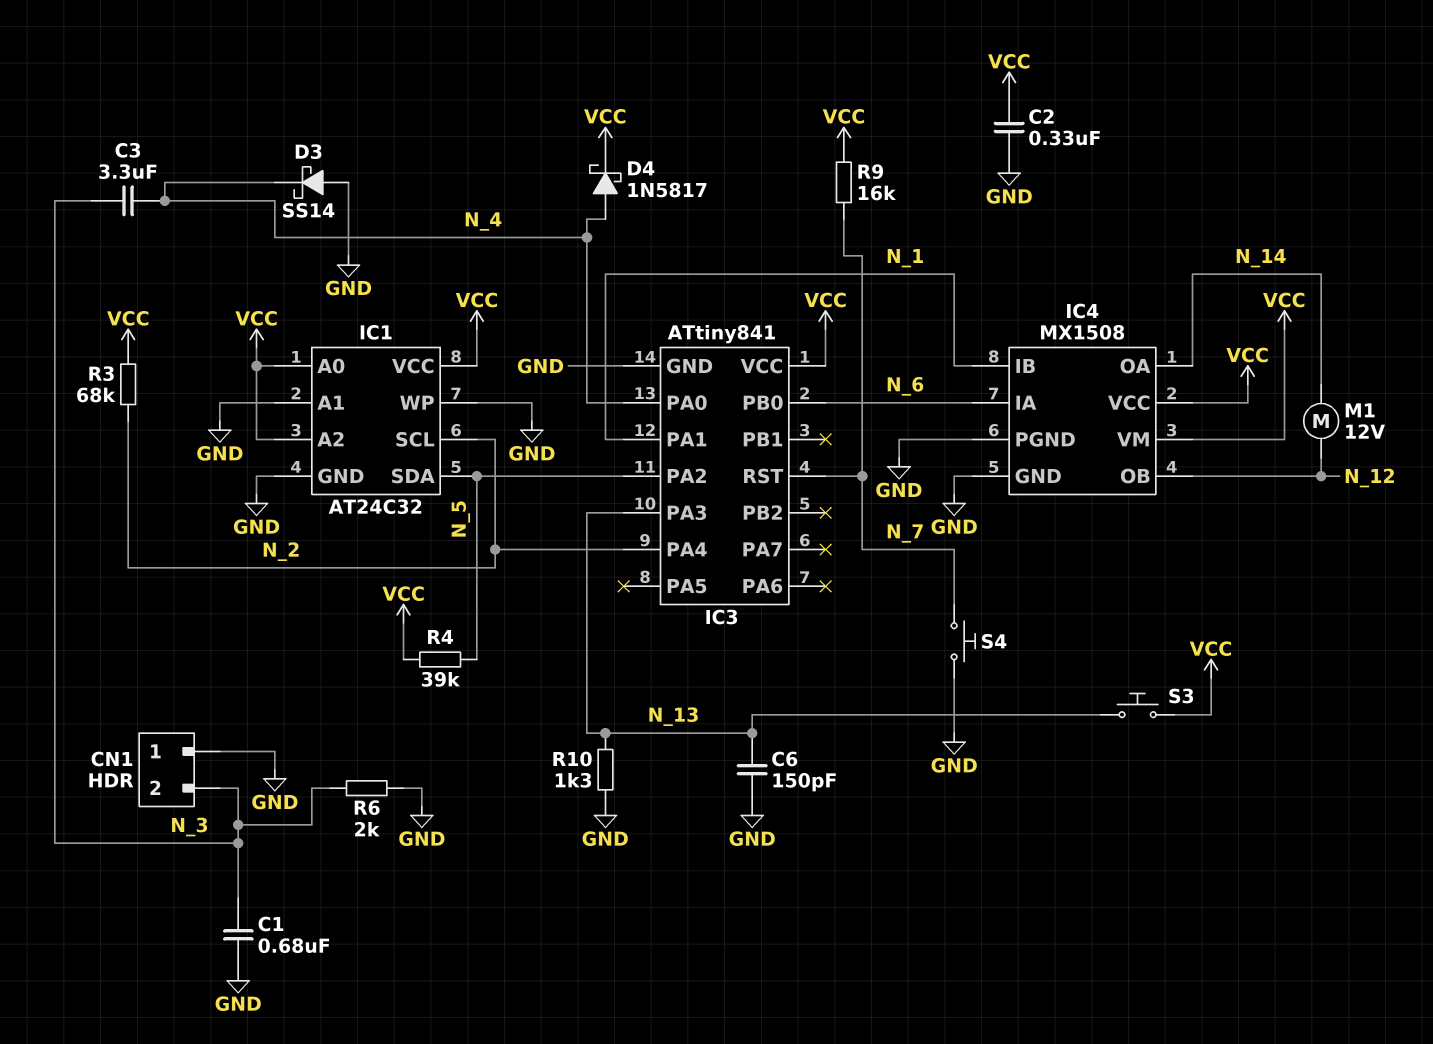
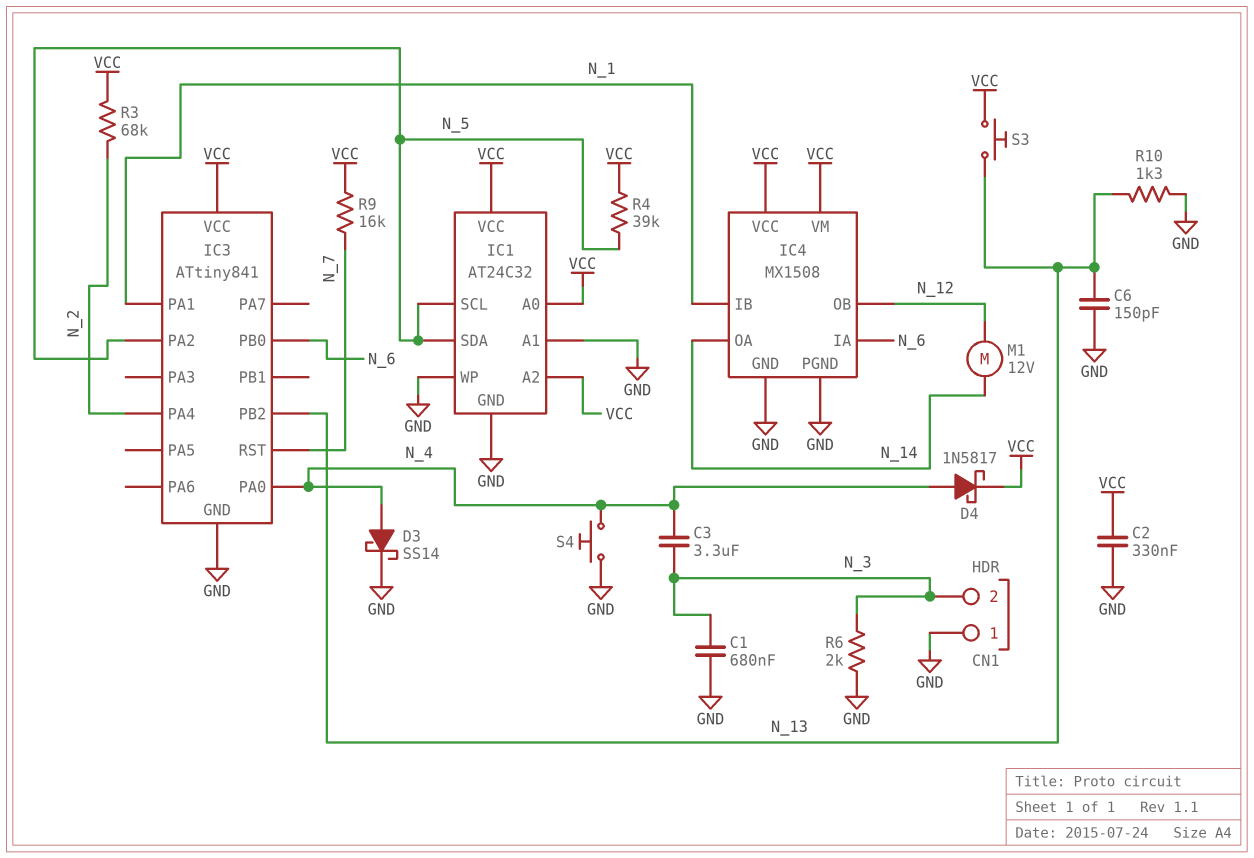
D3: schottky SS14 (A GND, K N_4) -> schottky SS14 (A N_4, K GND)
IC1 pin SCL: N_2 -> N_5
IC3 pin PA3: N_13 -> none
IC3 pin PB2: none -> N_13
S4: button (GND, N_7) -> button (GND, N_4)

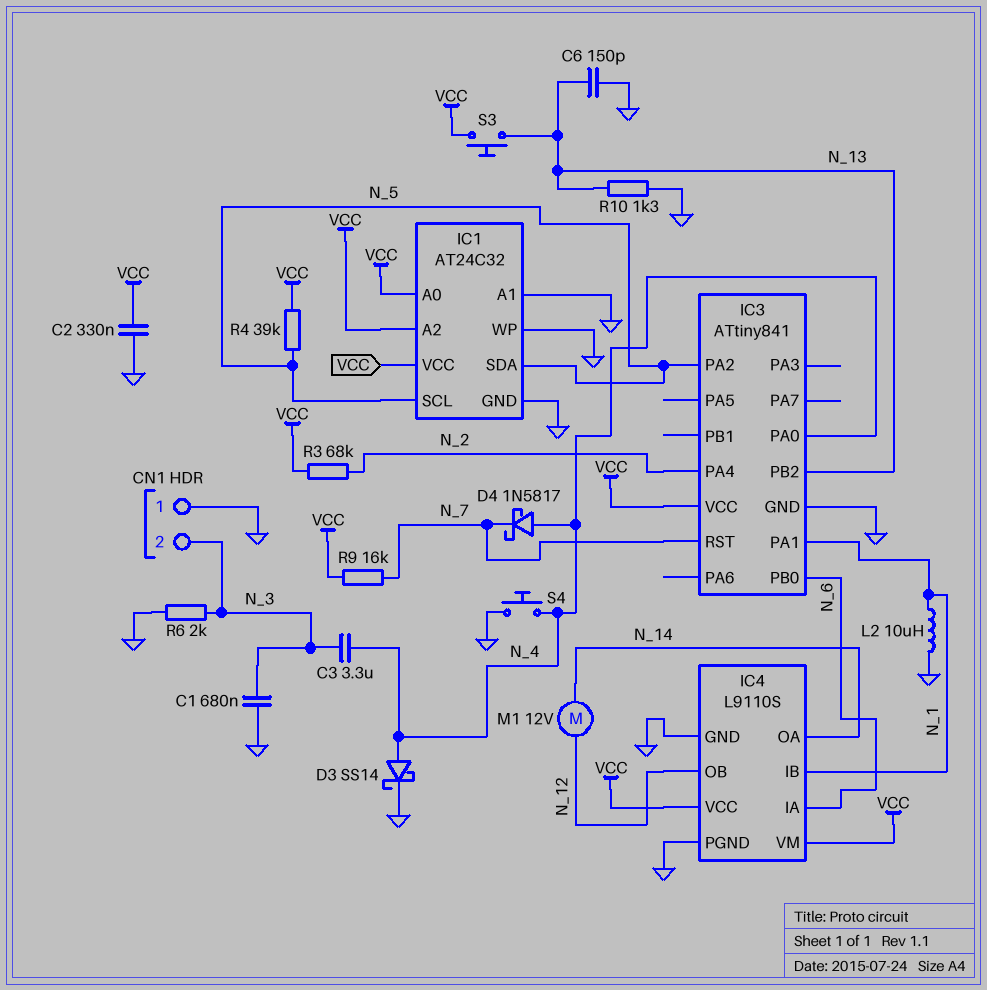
D4: schottky 1N5817 (A N_4, K VCC) -> schottky 1N5817 (A N_4, K N_7)
IC4: MX1508 -> L9110S
L2: none -> 10uH (GND, N_1)

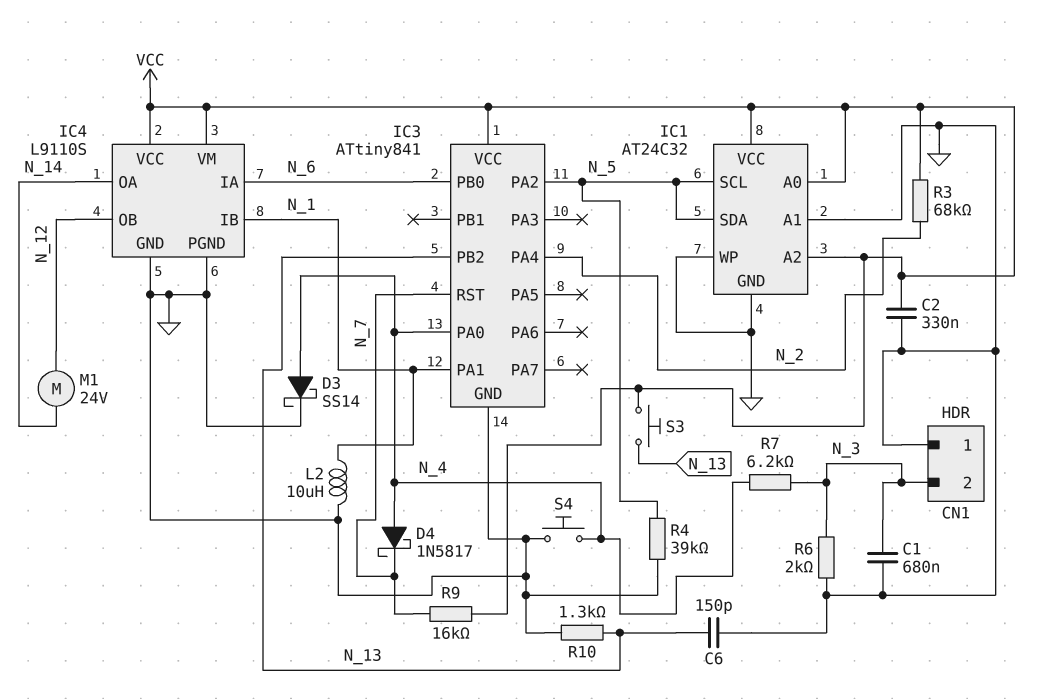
C3: 3.3uF (N_3, N_4) -> none
M1: motor 12V (N_12, N_14) -> motor 24V (N_12, N_14)
R4: 39k (N_5, VCC) -> 39k (GND, N_5)
R7: none -> 6.2k (N_3, N_4)

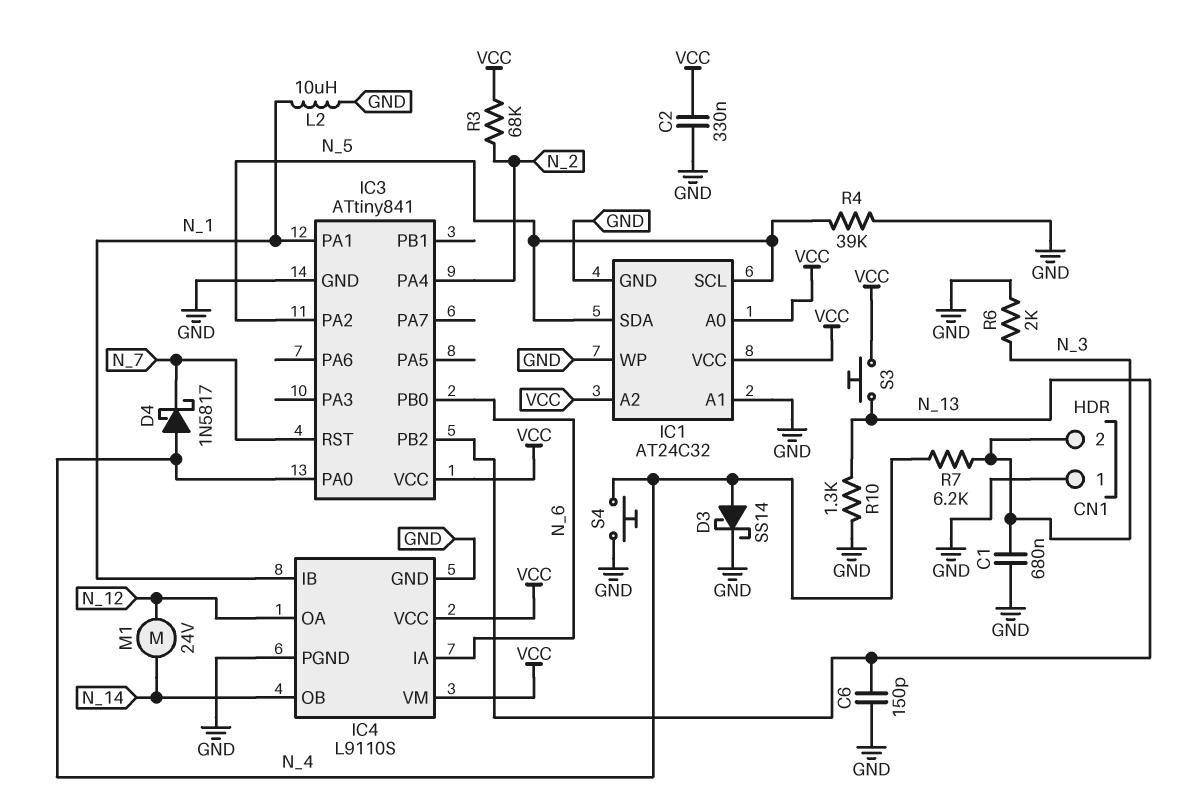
IC4 pin OA: N_14 -> N_12
IC4 pin OB: N_12 -> N_14
R9: 16k (N_7, VCC) -> none

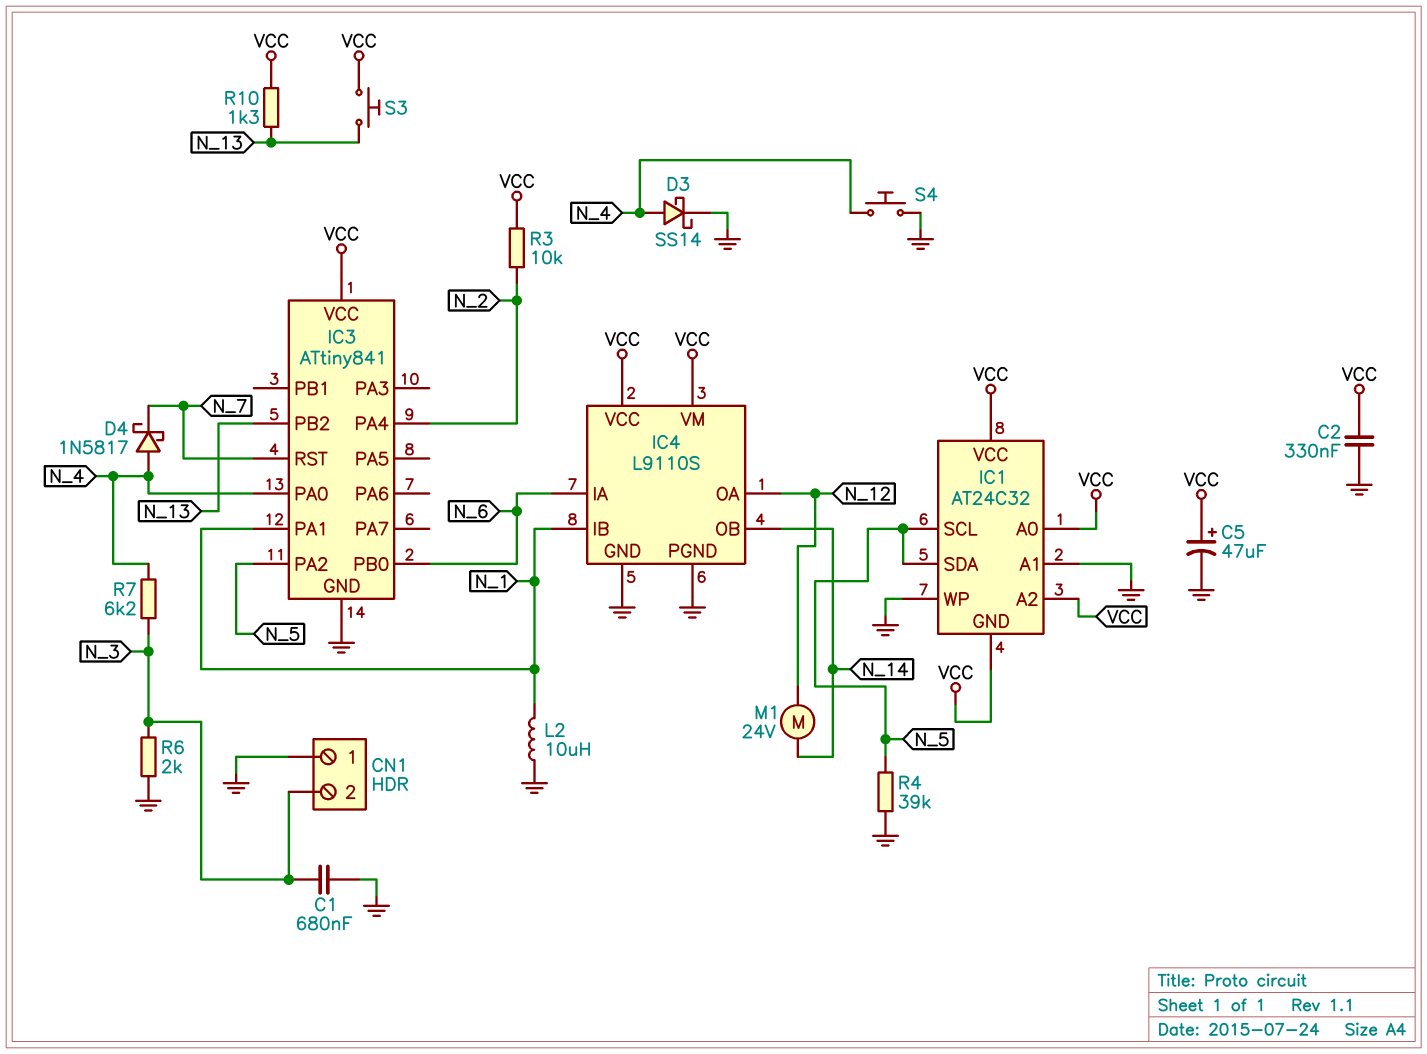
C5: none -> 47uF (plus VCC, minus GND)
C6: 150pF (GND, N_13) -> none
IC1 pin GND: GND -> VCC
R3: 68k (N_2, VCC) -> 10k (N_2, VCC)
R10: 1.3k (GND, N_13) -> 1.3k (N_13, VCC)

